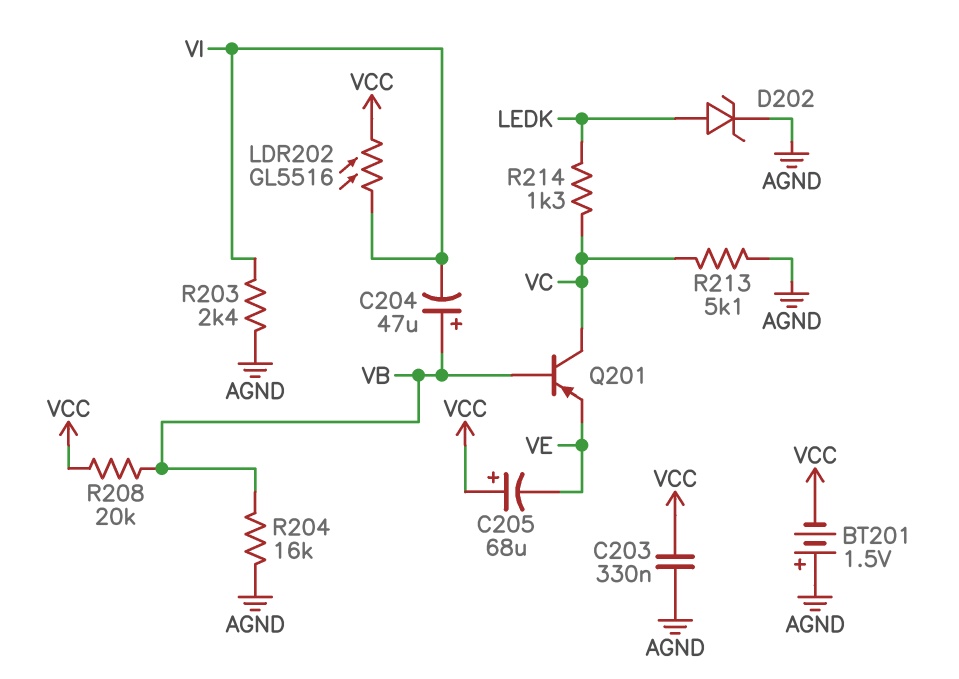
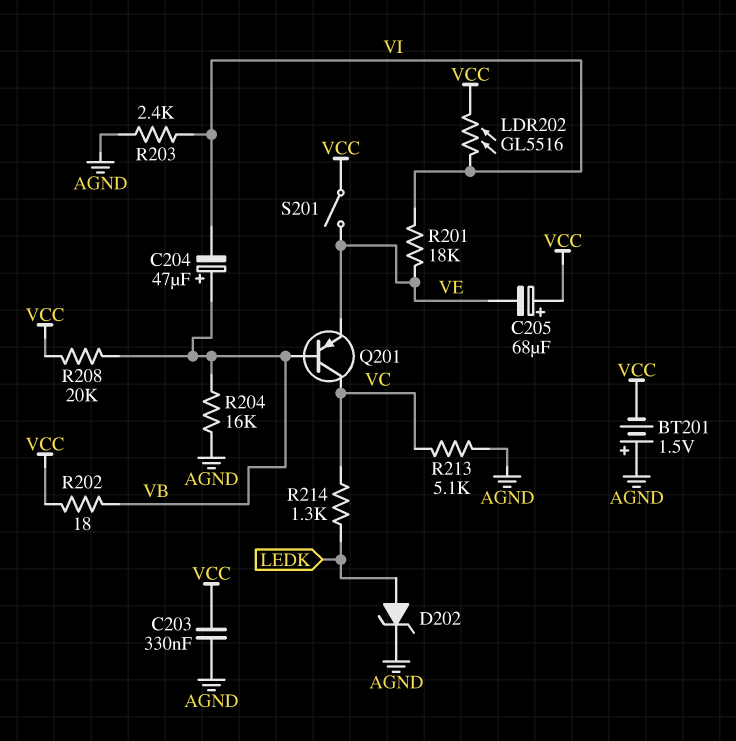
R201: none -> 18k (VE, VI)
R202: none -> 18 (VB, VCC)
S201: none -> switch (VCC, VE)

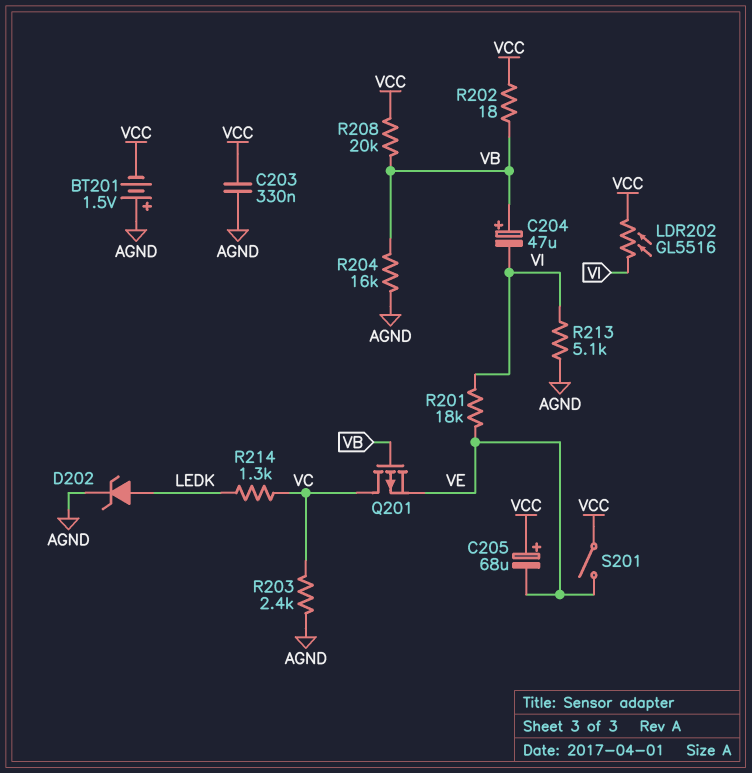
Q201: PNP (B VB, C VC, E VE) -> PMOS (G VB, D VC, S VE)
R203: 2.4k (AGND, VI) -> 2.4k (AGND, VC)
R213: 5.1k (AGND, VC) -> 5.1k (AGND, VI)

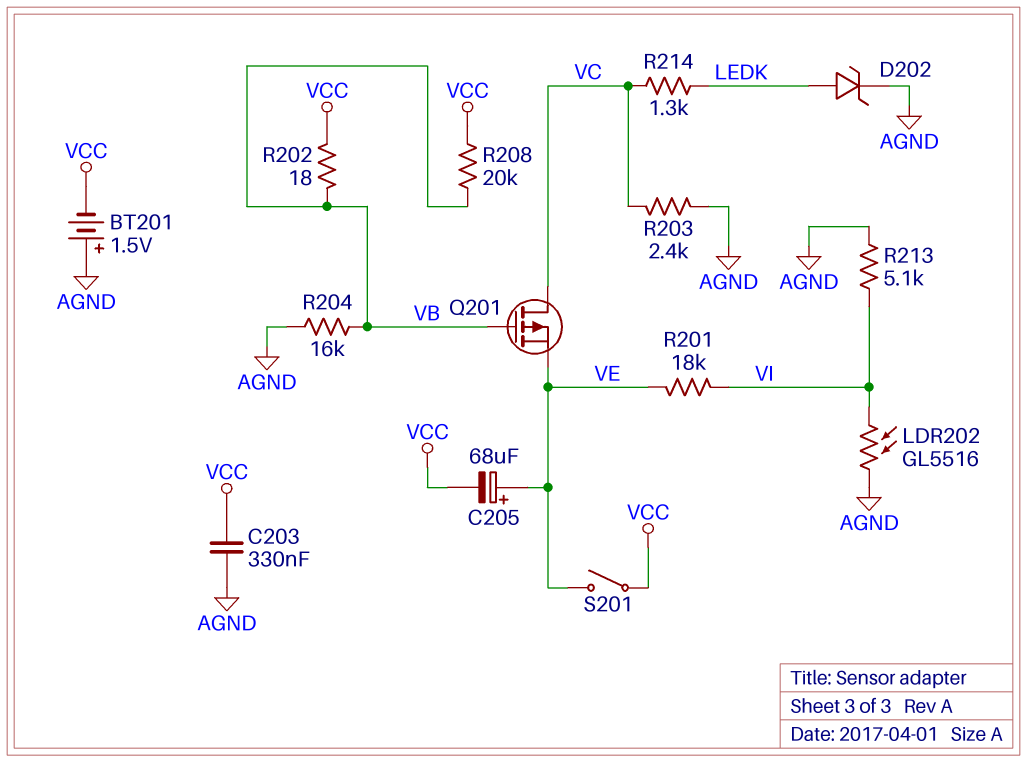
C204: 47uF (plus VB, minus VI) -> none
C205: 68uF (plus VCC, minus VE) -> 68uF (plus VE, minus VCC)
LDR202: GL5516 (VCC, VI) -> GL5516 (AGND, VI)

